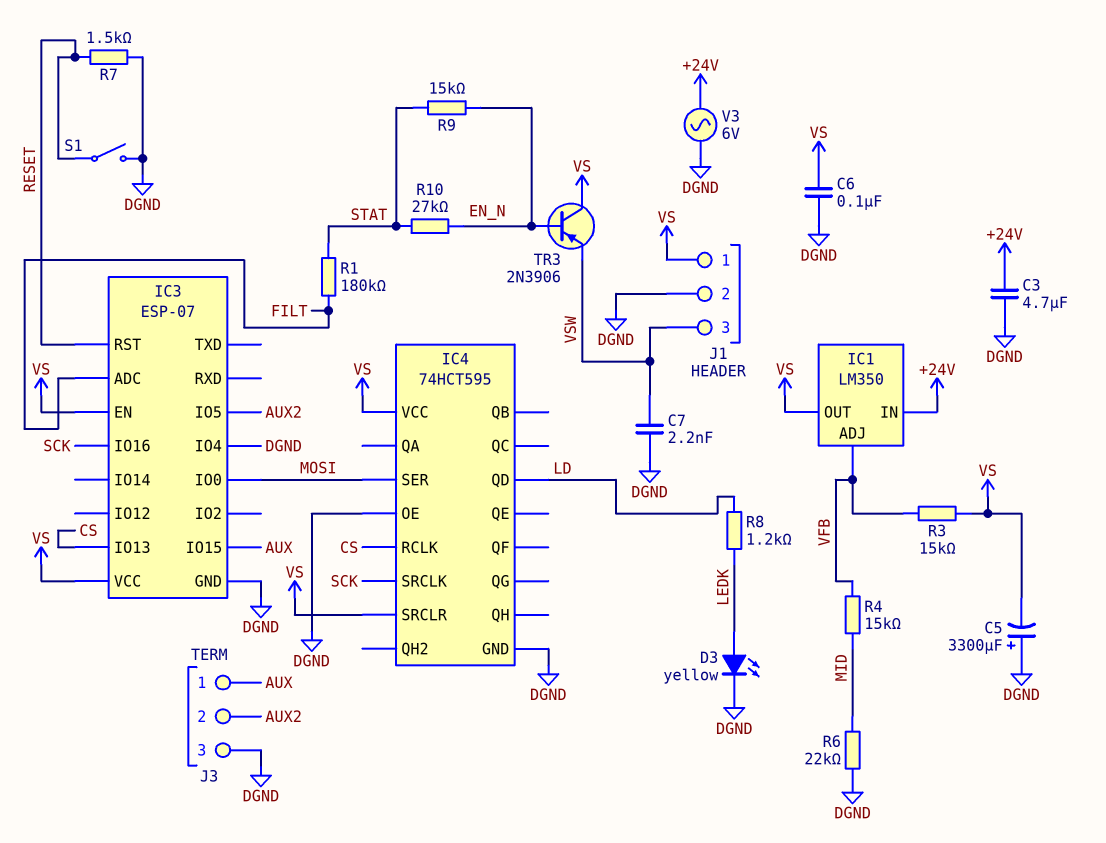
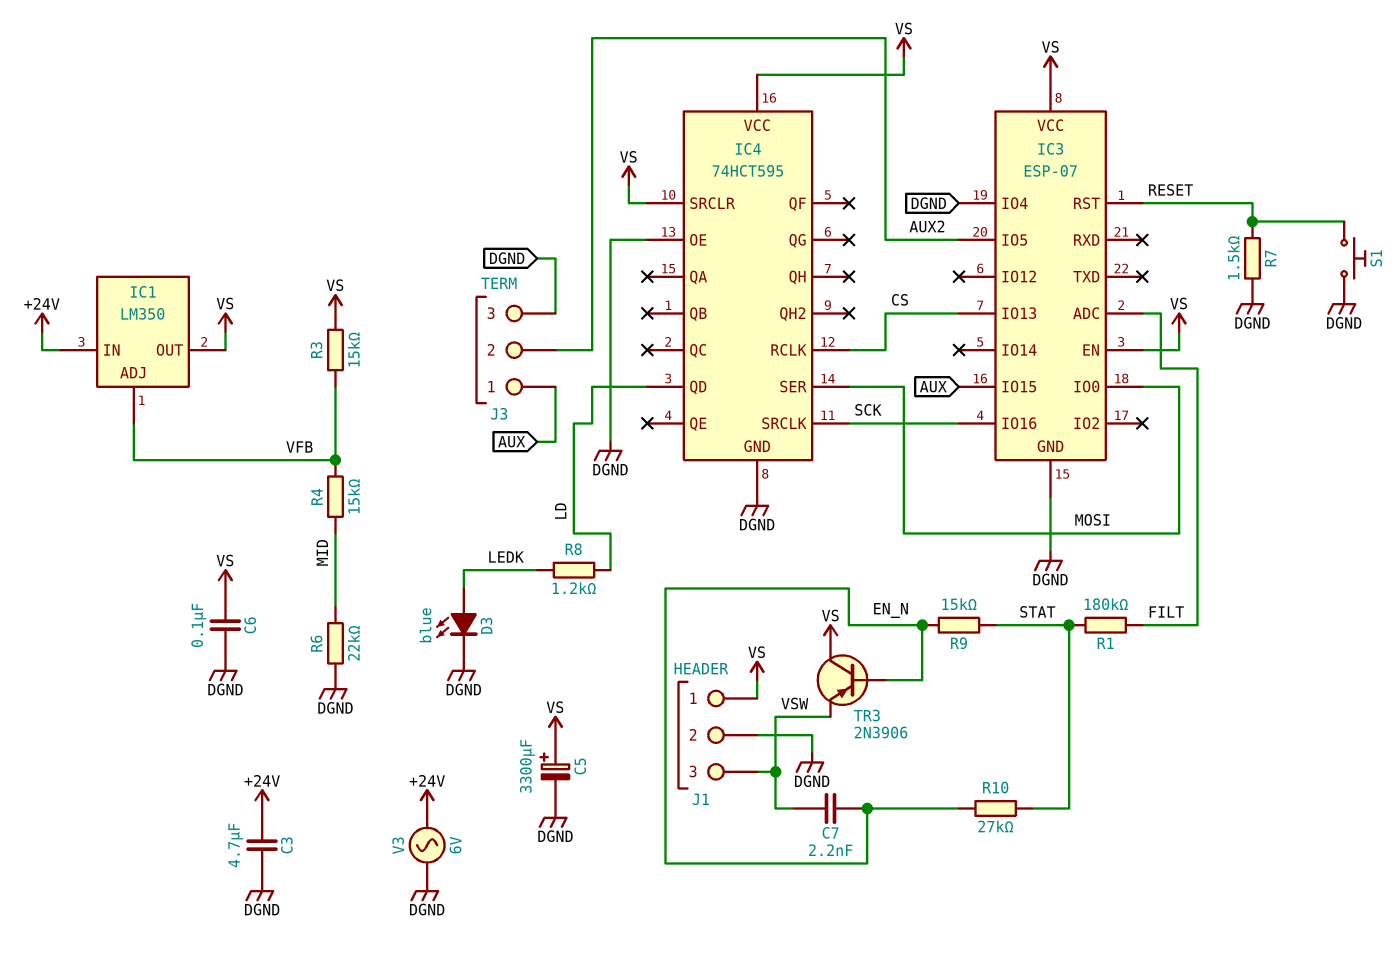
C5: 3300uF (plus DGND, minus VS) -> 3300uF (plus VS, minus DGND)
C7: 2.2nF (DGND, VSW) -> 2.2nF (EN_N, VSW)
D3: LED yellow (A LEDK, K DGND) -> LED blue (A LEDK, K DGND)
S1: switch (DGND, RESET) -> button (DGND, RESET)

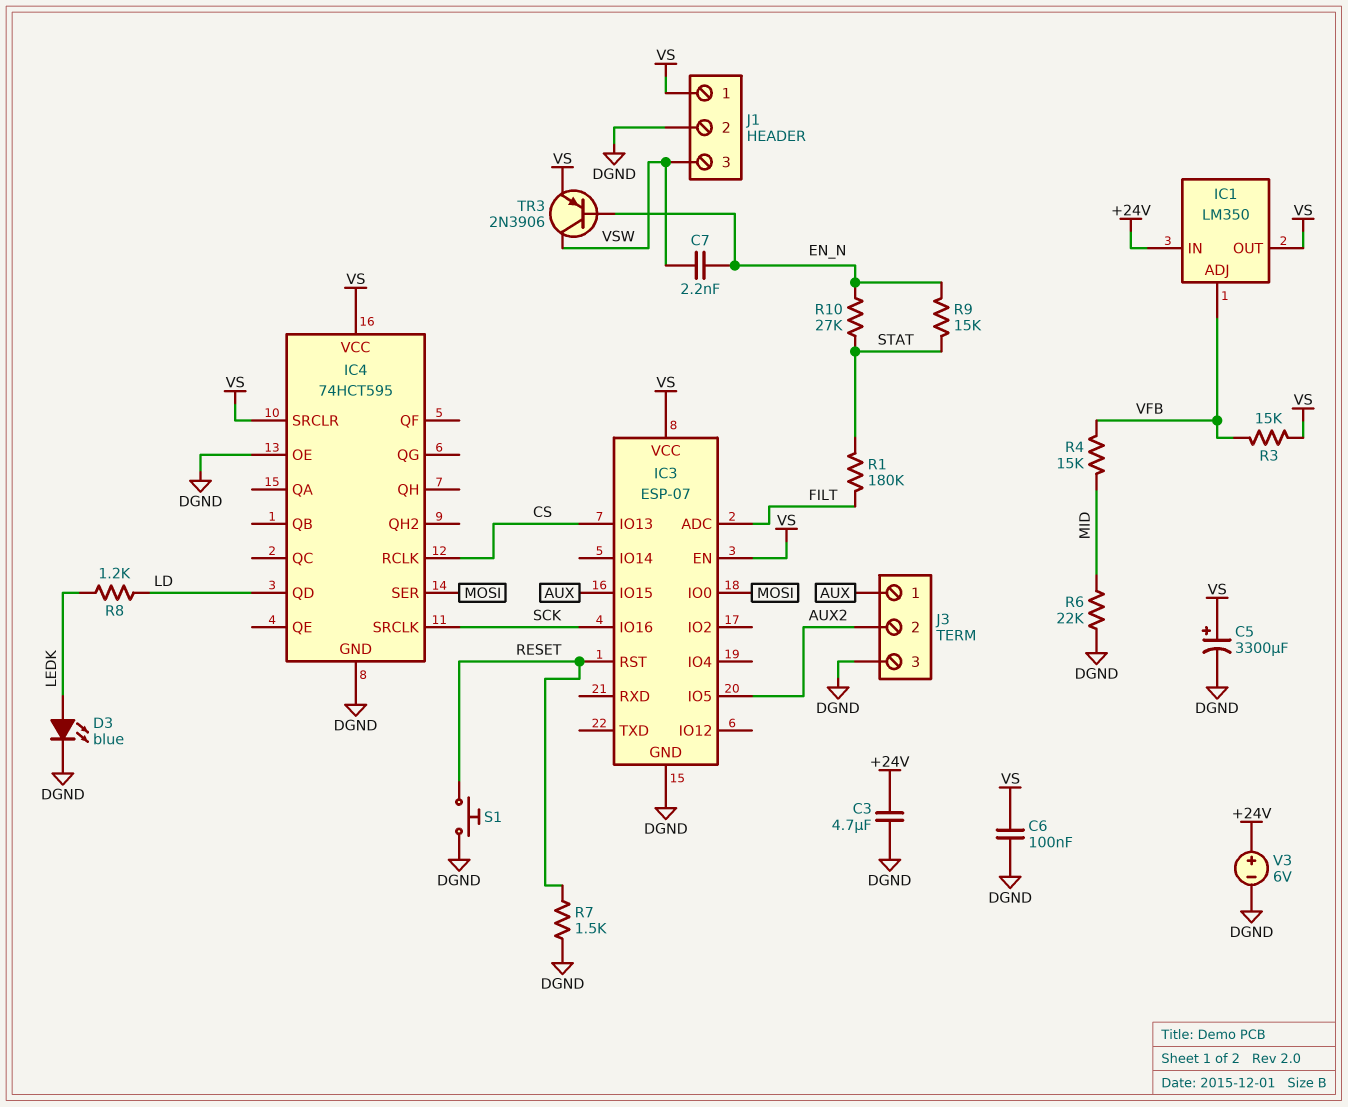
IC3 pin IO4: DGND -> none
TR3: PNP 2N3906 (B EN_N, C VS, E VSW) -> PNP 2N3906 (B EN_N, C VSW, E VS)
V3: AC 6V (+24V, DGND) -> 6V (plus +24V, minus DGND)

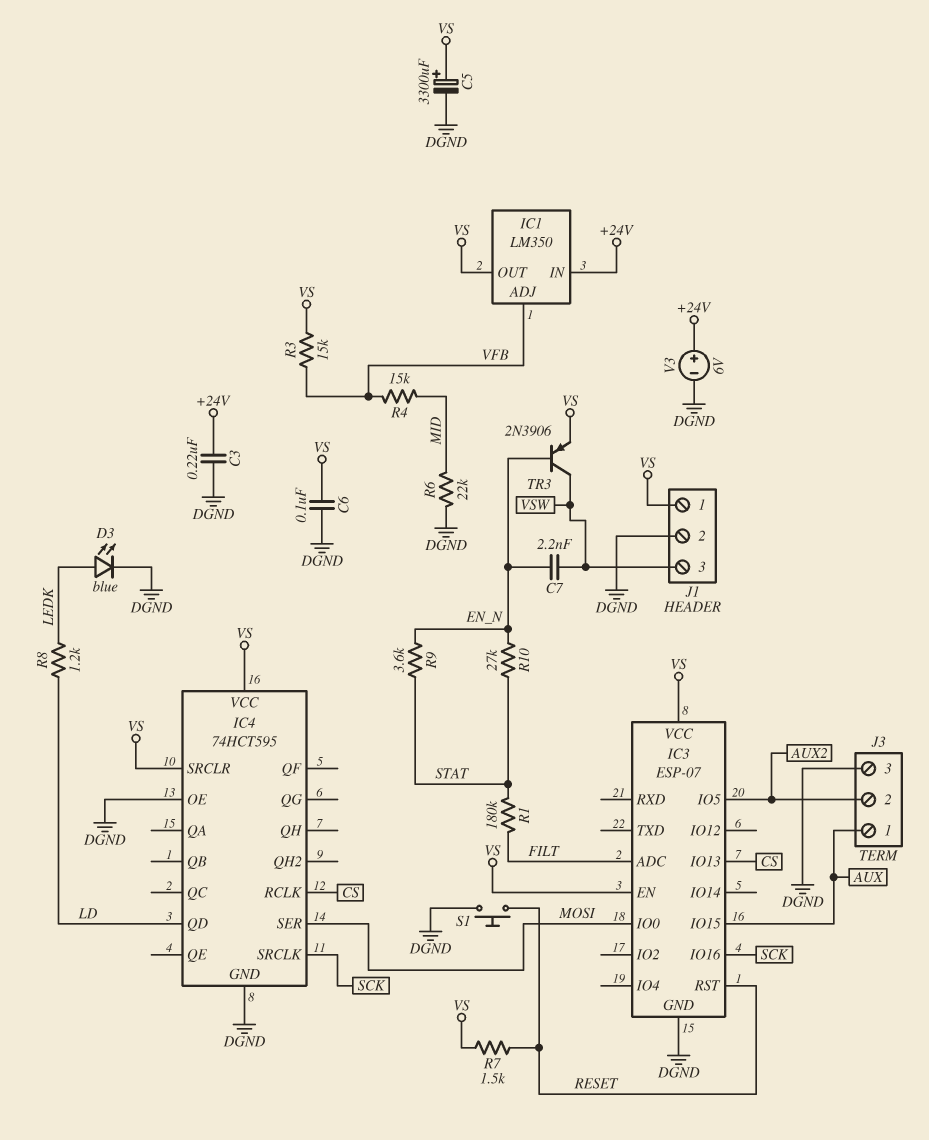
C3: 4.7uF (+24V, DGND) -> 220nF (+24V, DGND)
R7: 1.5k (DGND, RESET) -> 1.5k (RESET, VS)
R9: 15k (EN_N, STAT) -> 3.6k (EN_N, STAT)

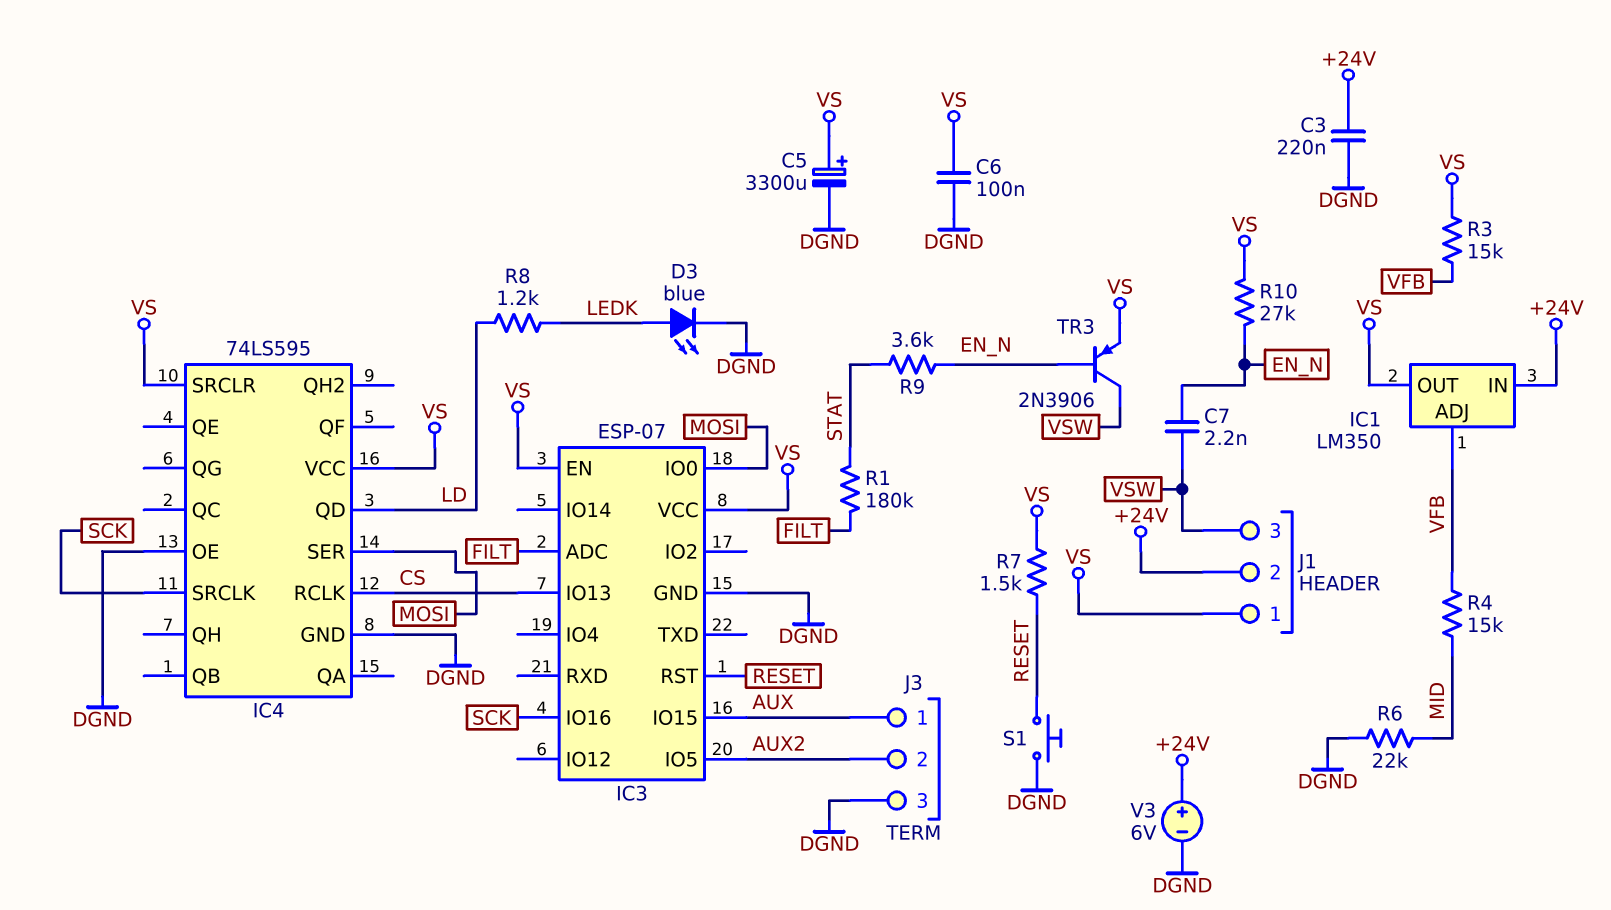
IC4: 74HCT595 -> 74LS595
J1 pin 2: DGND -> +24V
R10: 27k (EN_N, STAT) -> 27k (EN_N, VS)

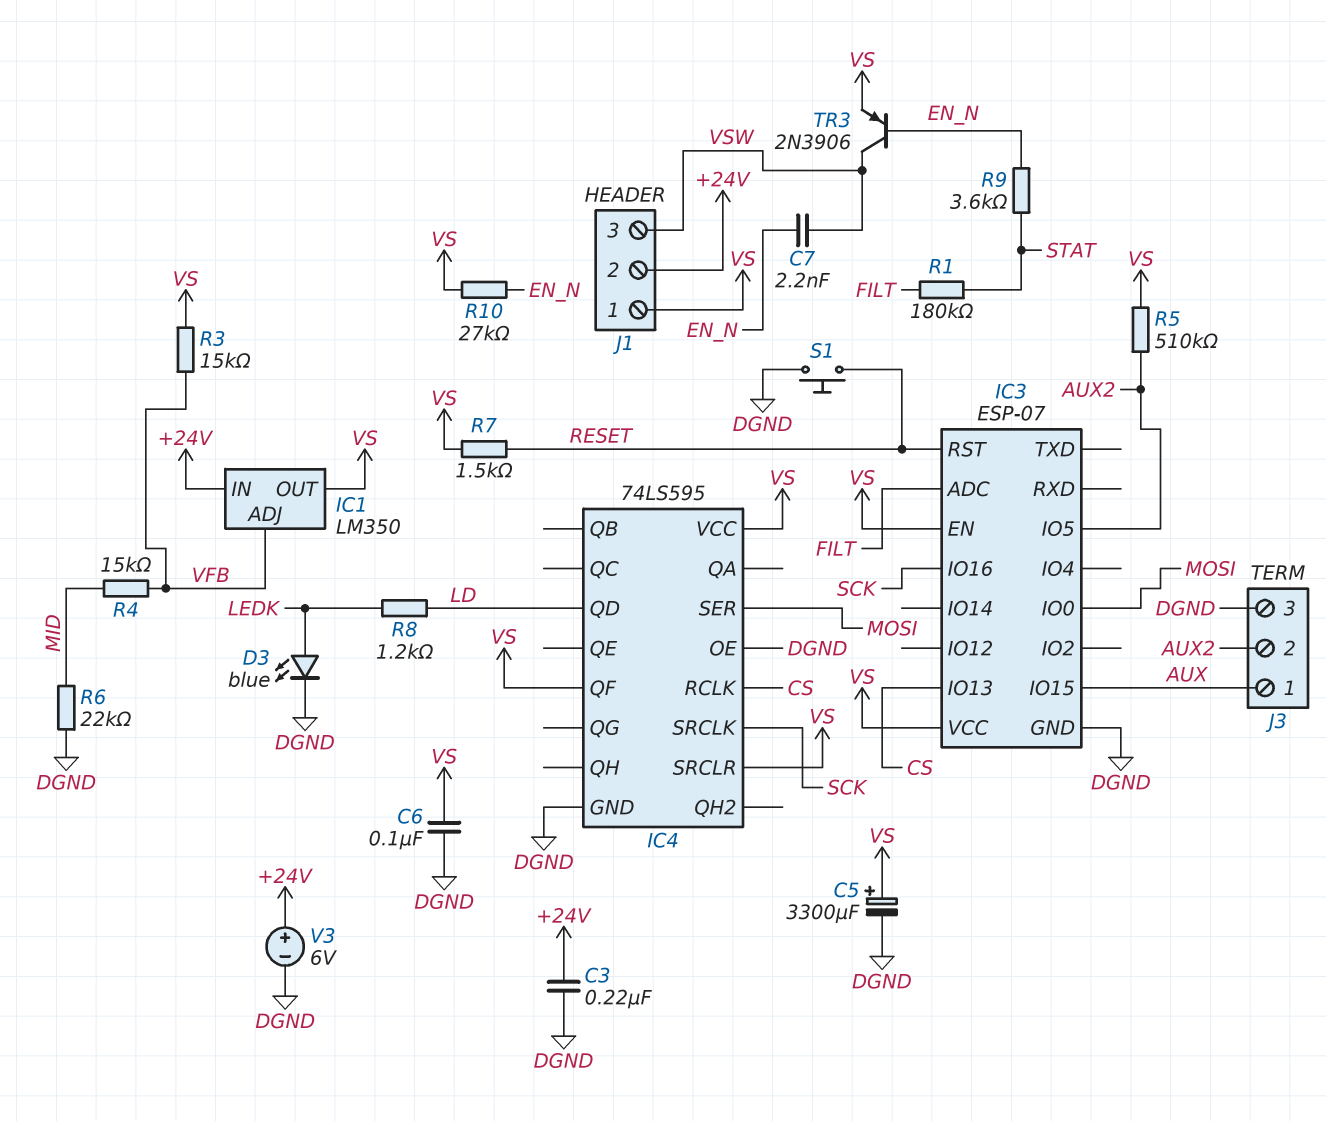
IC4 pin QF: none -> VS
R5: none -> 510k (AUX2, VS)

